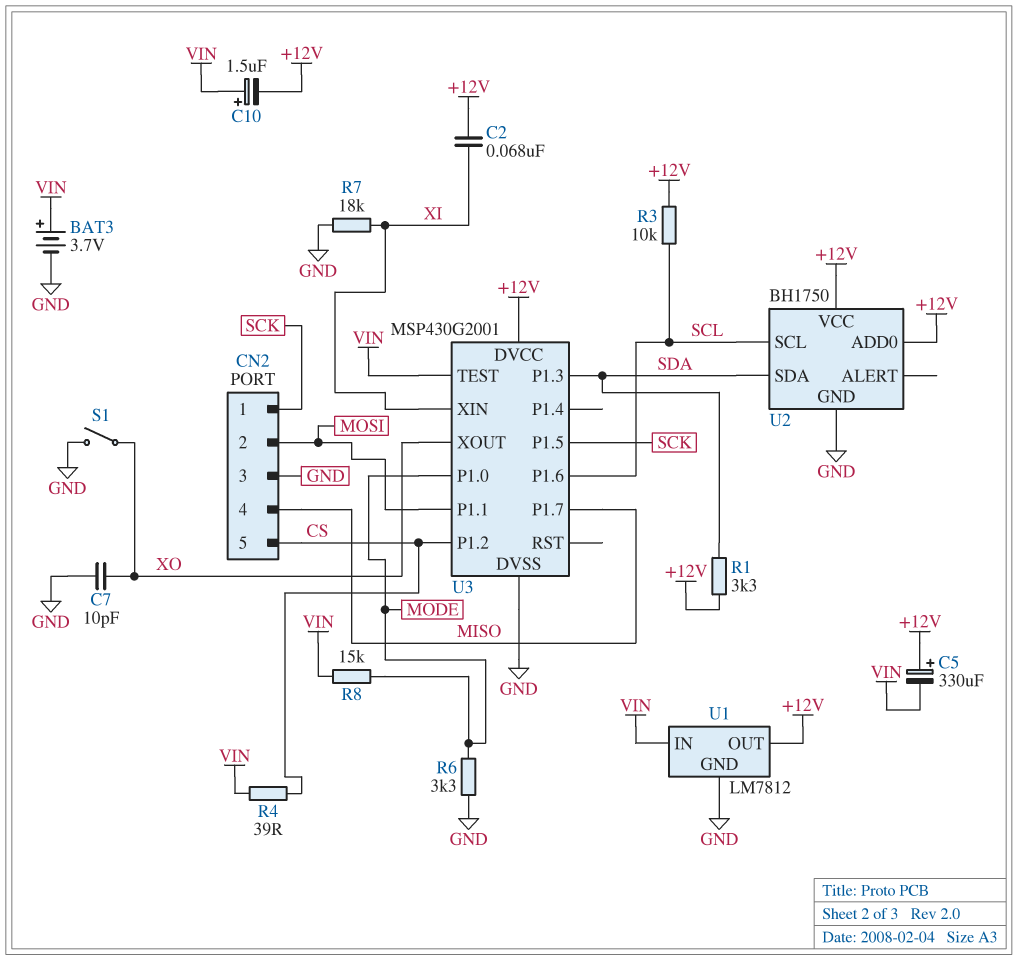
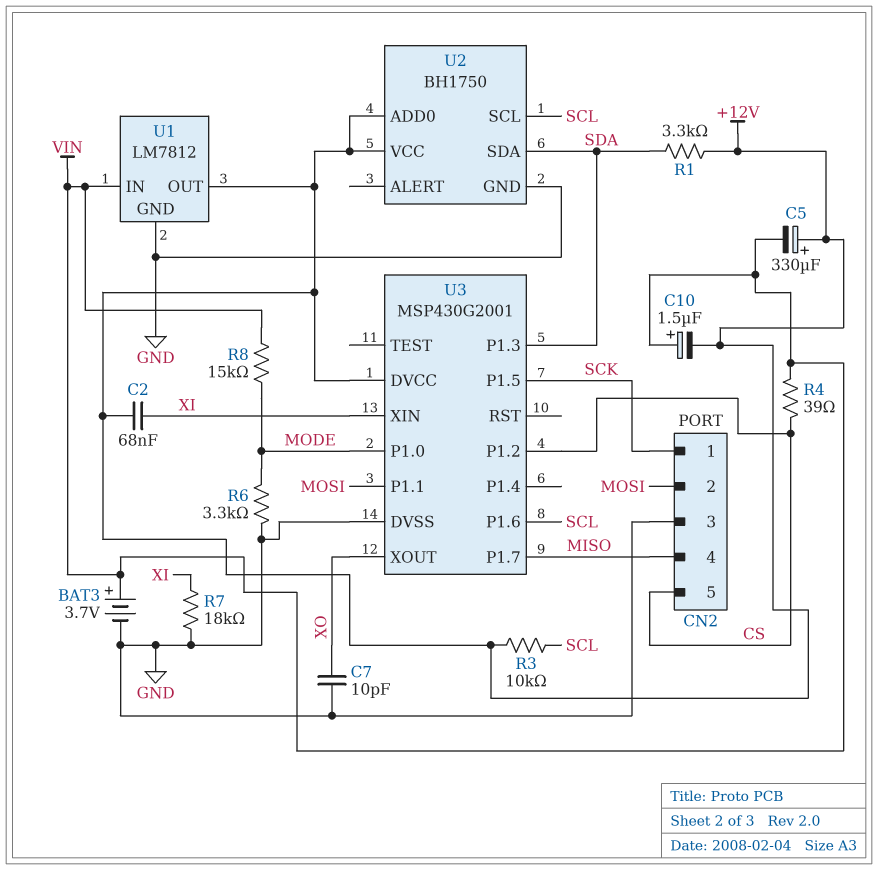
S1: switch (GND, XO) -> none
U3 pin TEST: VIN -> none

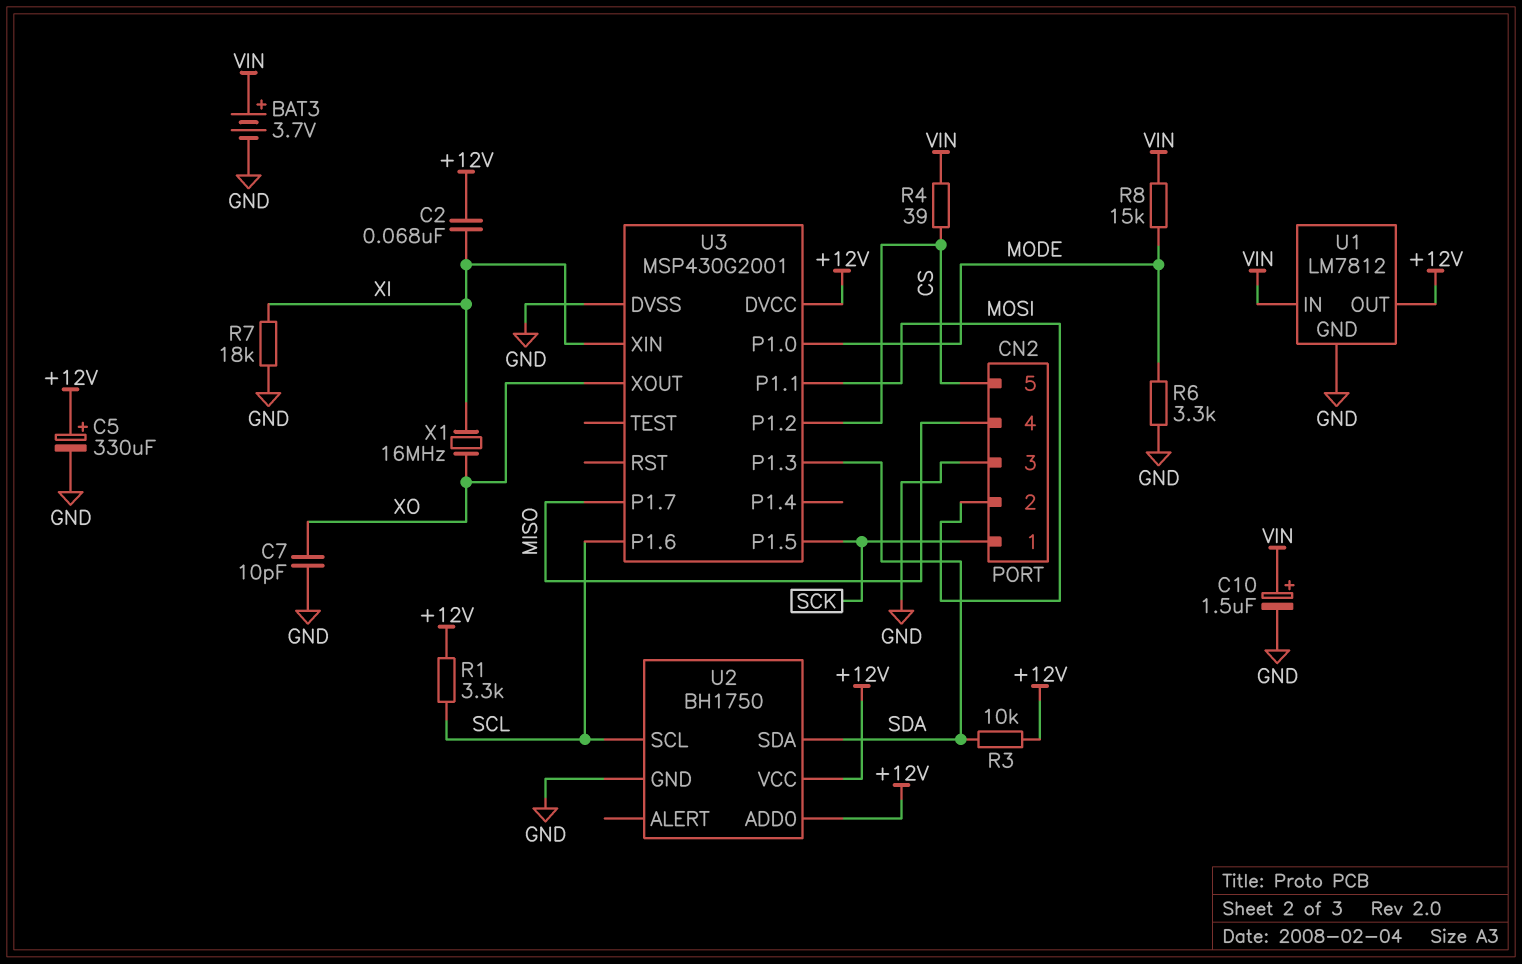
C5: 330uF (plus +12V, minus VIN) -> 330uF (plus +12V, minus GND)
C10: 1.5uF (plus VIN, minus +12V) -> 1.5uF (plus VIN, minus GND)
R1: 3.3k (+12V, SDA) -> 3.3k (+12V, SCL)
R3: 10k (+12V, SCL) -> 10k (+12V, SDA)
X1: none -> 16MHz (XI, XO)

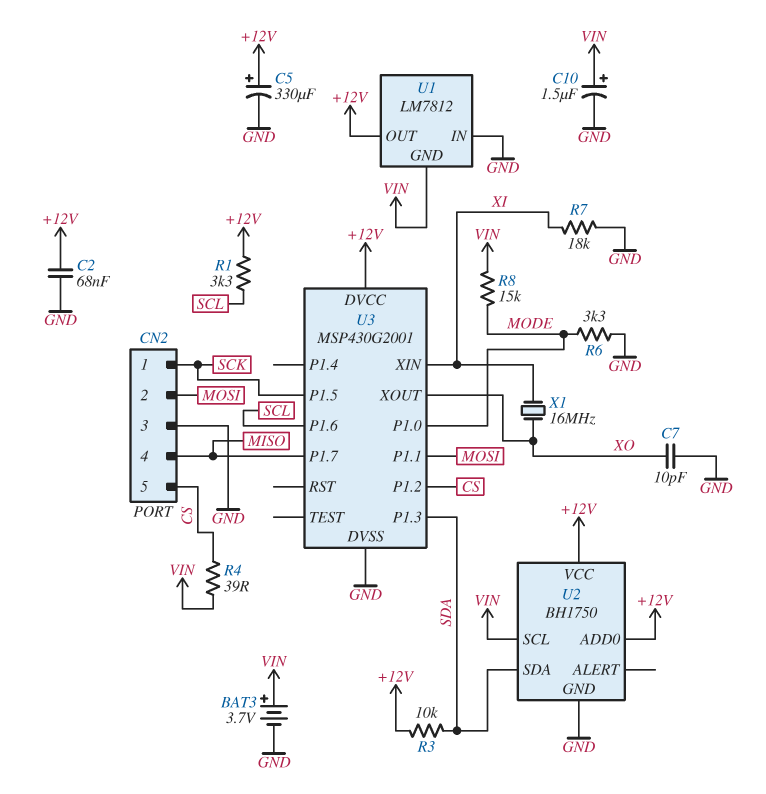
C2: 68nF (+12V, XI) -> 68nF (+12V, GND)
U1 pin GND: GND -> VIN
U1 pin IN: VIN -> GND
U2 pin SCL: SCL -> VIN

